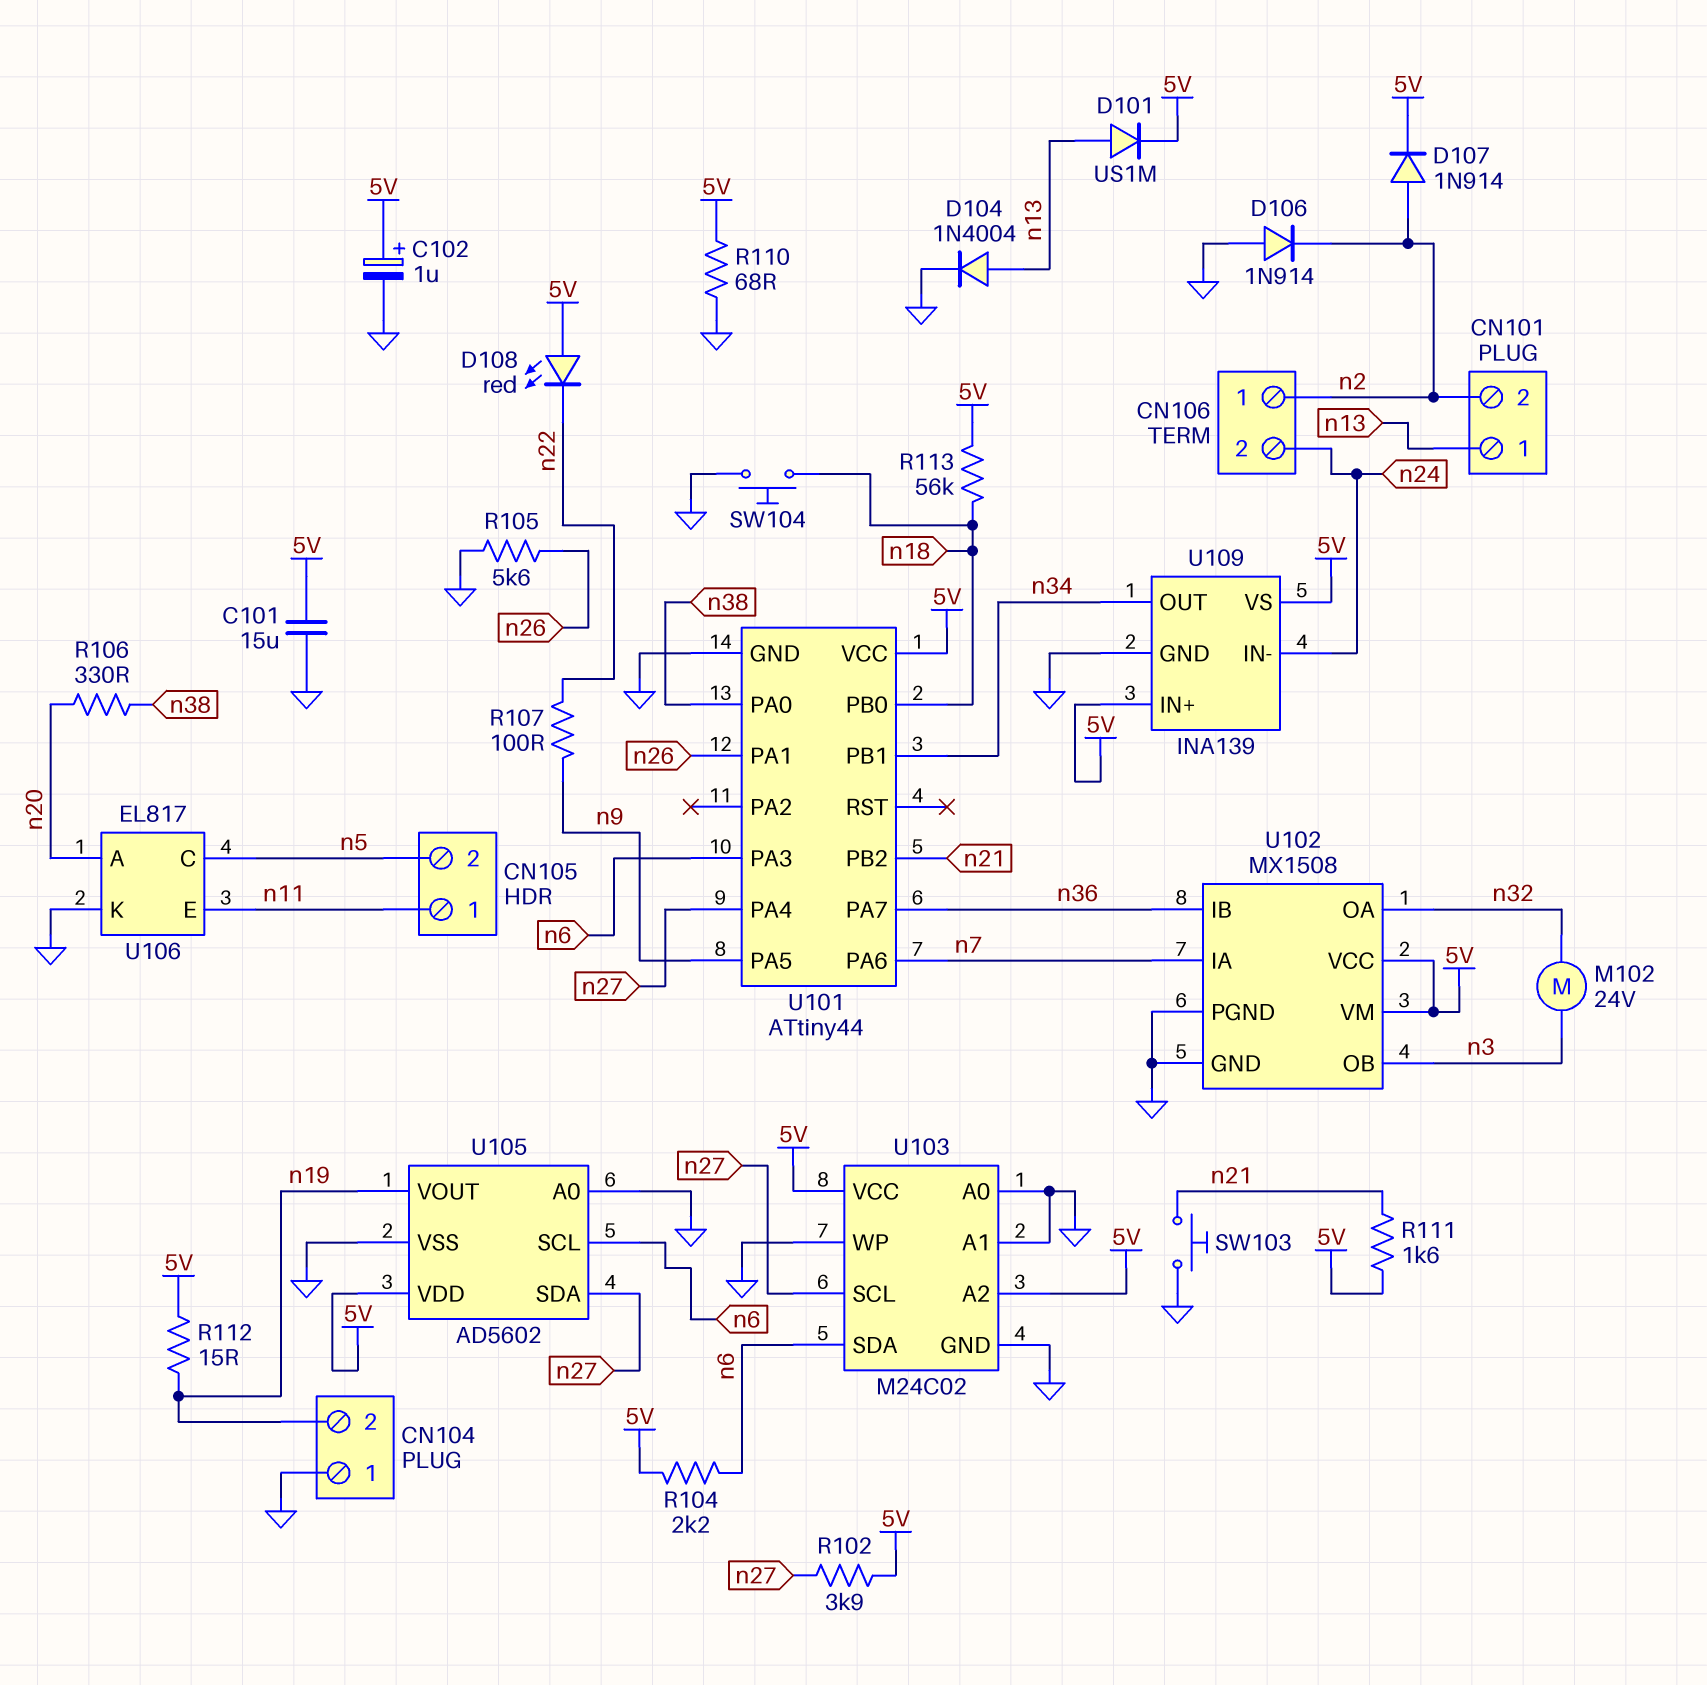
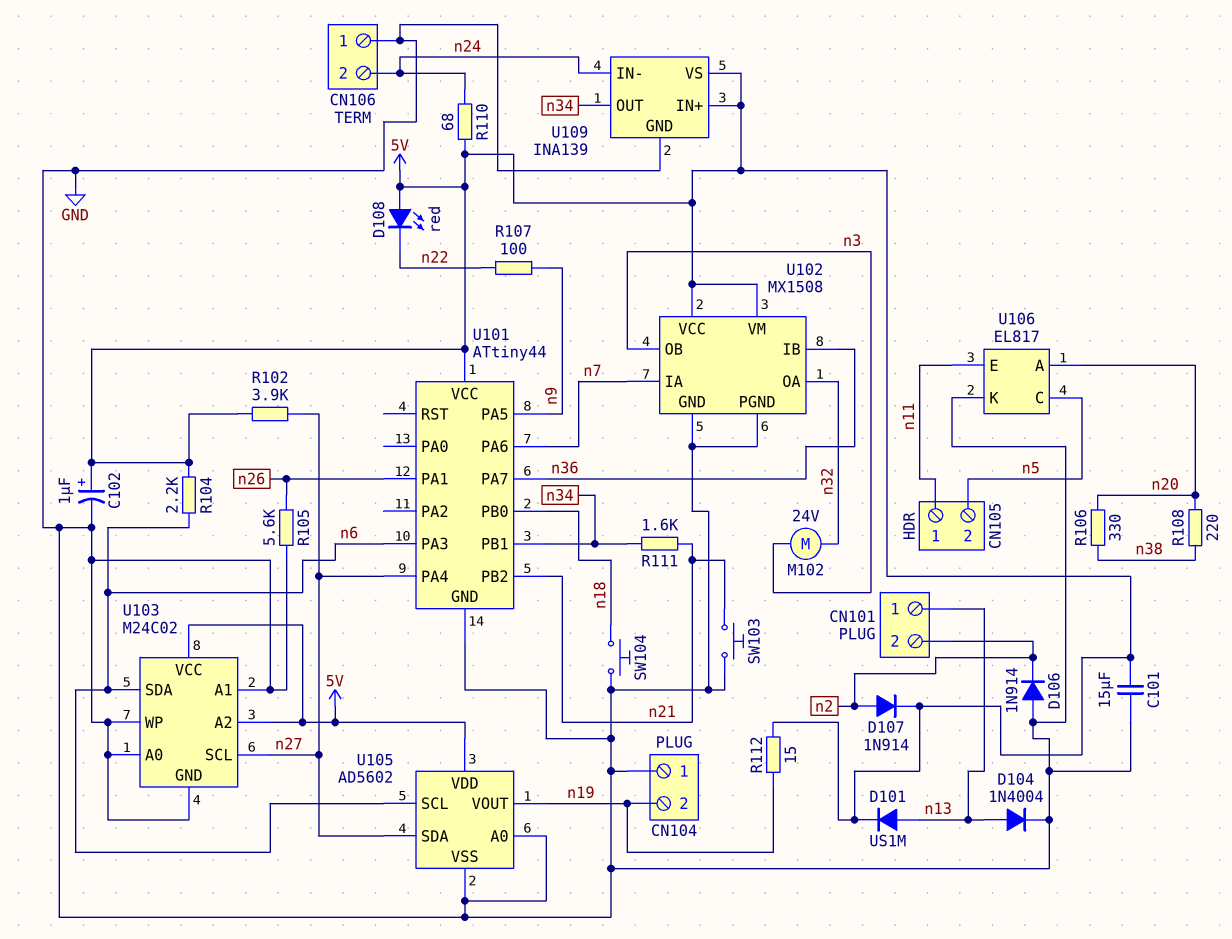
CN106 pin 1: n2 -> GND
R108: none -> 220 (n20, n38)
R110: 68 (5V, GND) -> 68 (5V, n24)
R111: 1.6k (5V, n21) -> 1.6k (n21, n34)
R113: 56k (5V, n18) -> none
U101 pin PA0: n38 -> none

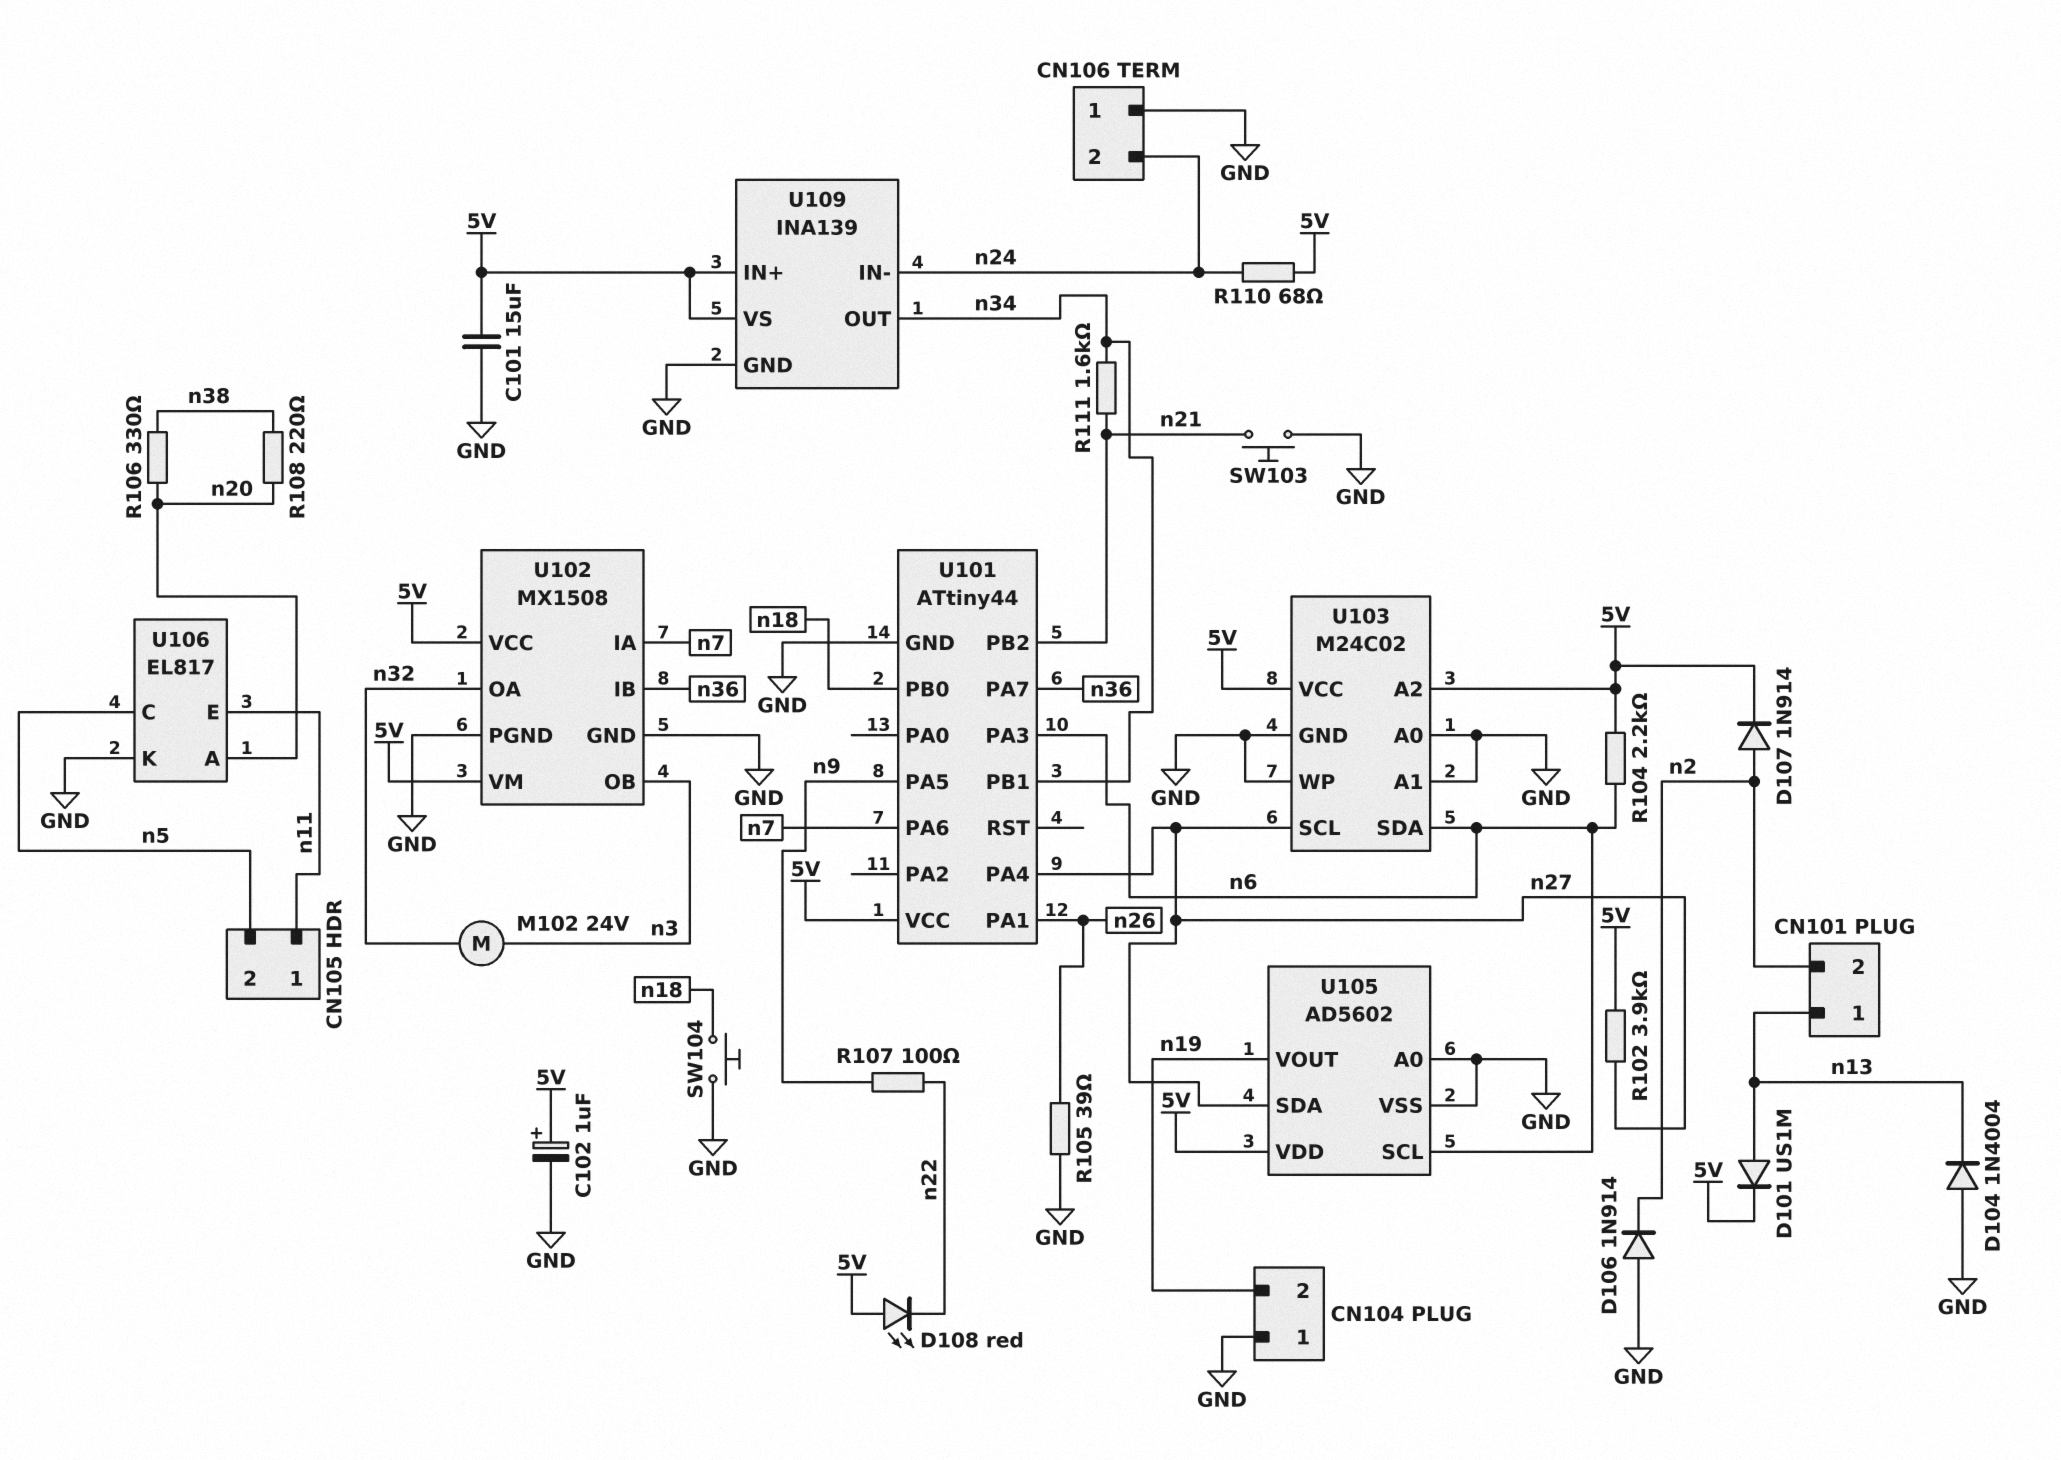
D104: diode 1N4004 (A n13, K GND) -> diode 1N4004 (A GND, K n13)
R105: 5.6k (GND, n26) -> 39 (GND, n26)
R112: 15 (5V, n19) -> none

